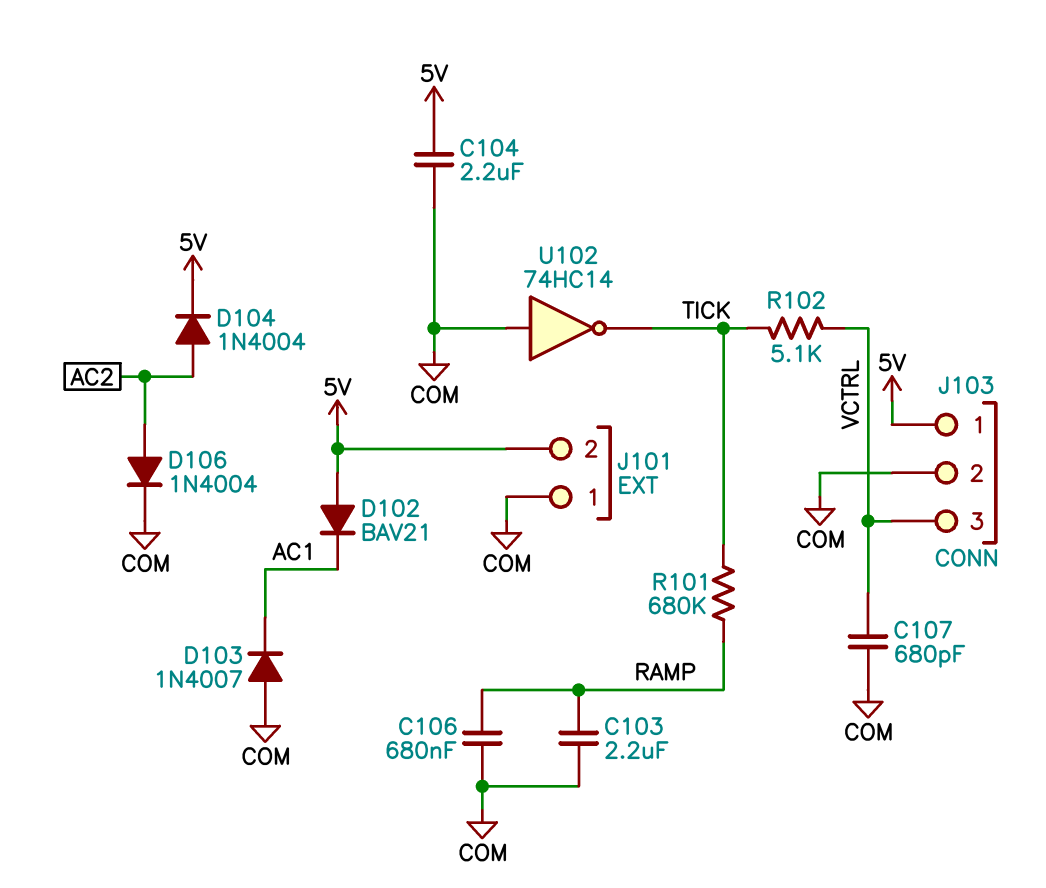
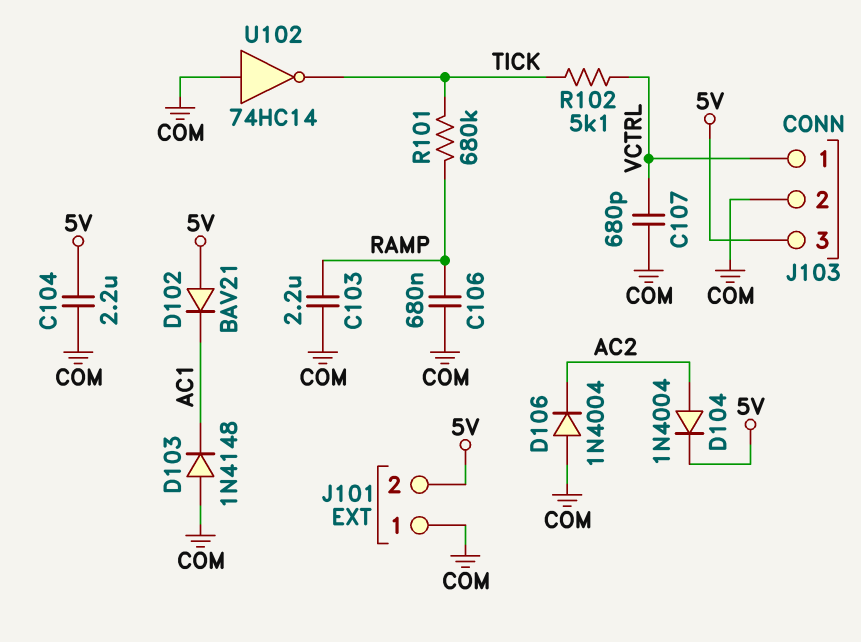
D103: diode 1N4007 (A COM, K AC1) -> diode 1N4148 (A COM, K AC1)
D106: diode 1N4004 (A AC2, K COM) -> diode 1N4004 (A COM, K AC2)
J103 pin 1: 5V -> VCTRL
J103 pin 3: VCTRL -> 5V

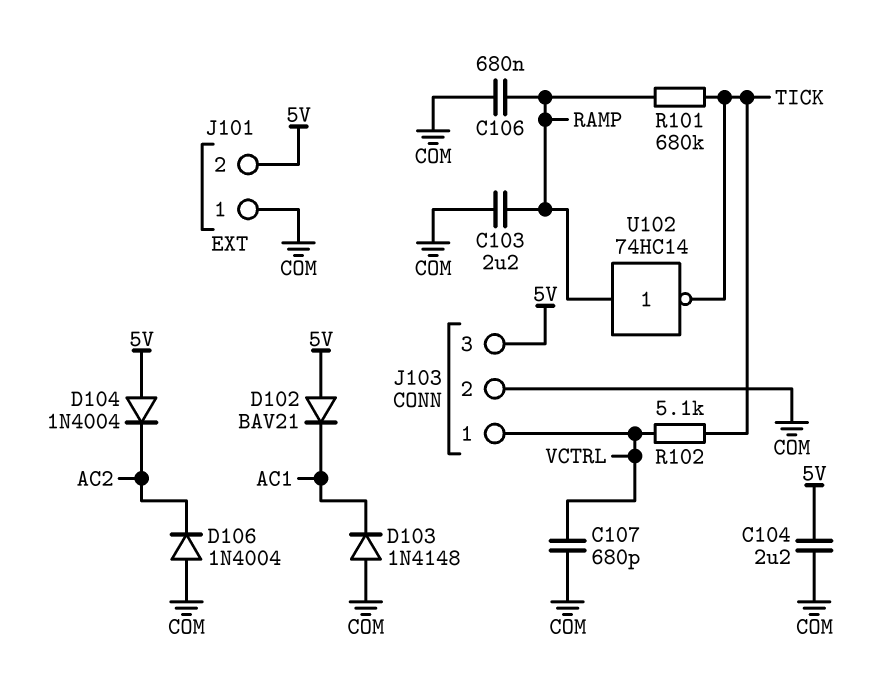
D104: diode 1N4004 (A AC2, K 5V) -> diode 1N4004 (A 5V, K AC2)
U102: NOT 74HC14 (in COM, out TICK) -> NOT 74HC14 (in RAMP, out TICK)

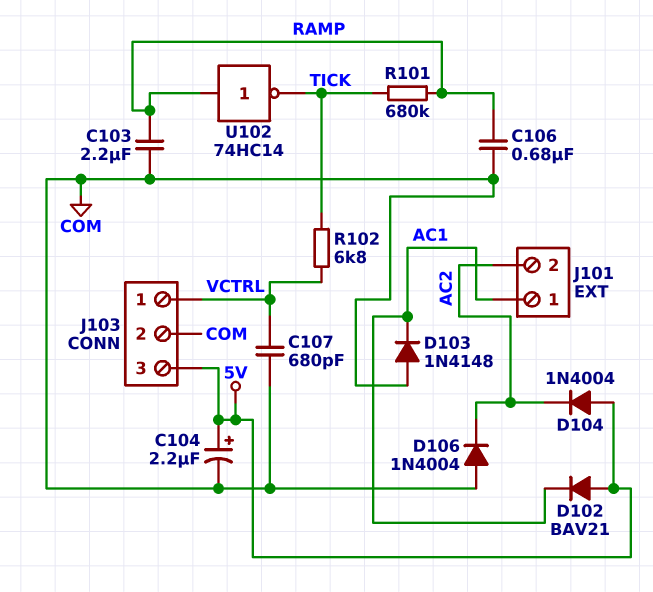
C104: 2.2uF (5V, COM) -> 2.2uF (plus 5V, minus COM)
J101 pin 1: COM -> AC1
J101 pin 2: 5V -> AC2
R102: 5.1k (TICK, VCTRL) -> 6.8k (TICK, VCTRL)

